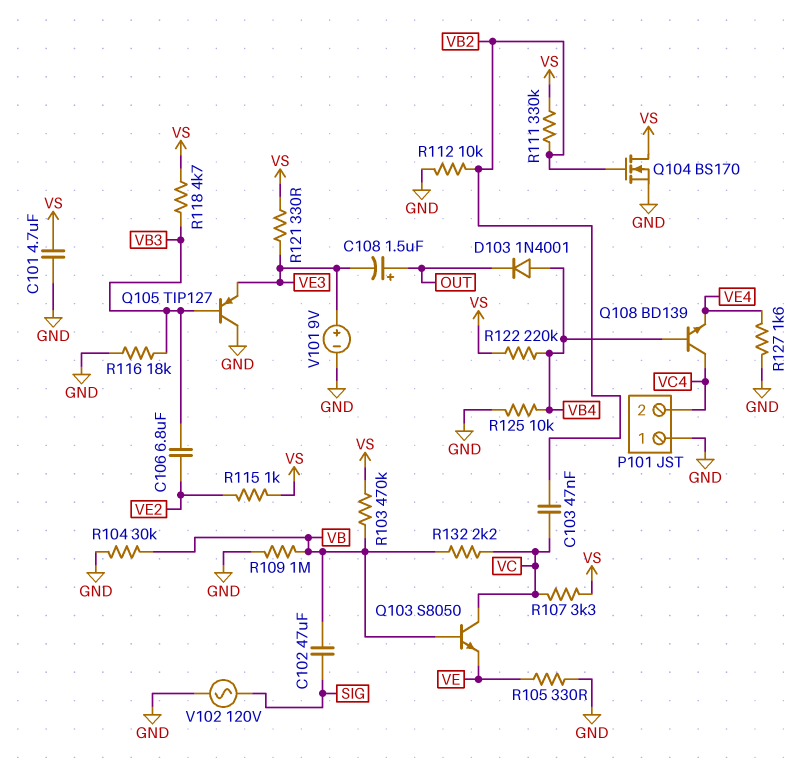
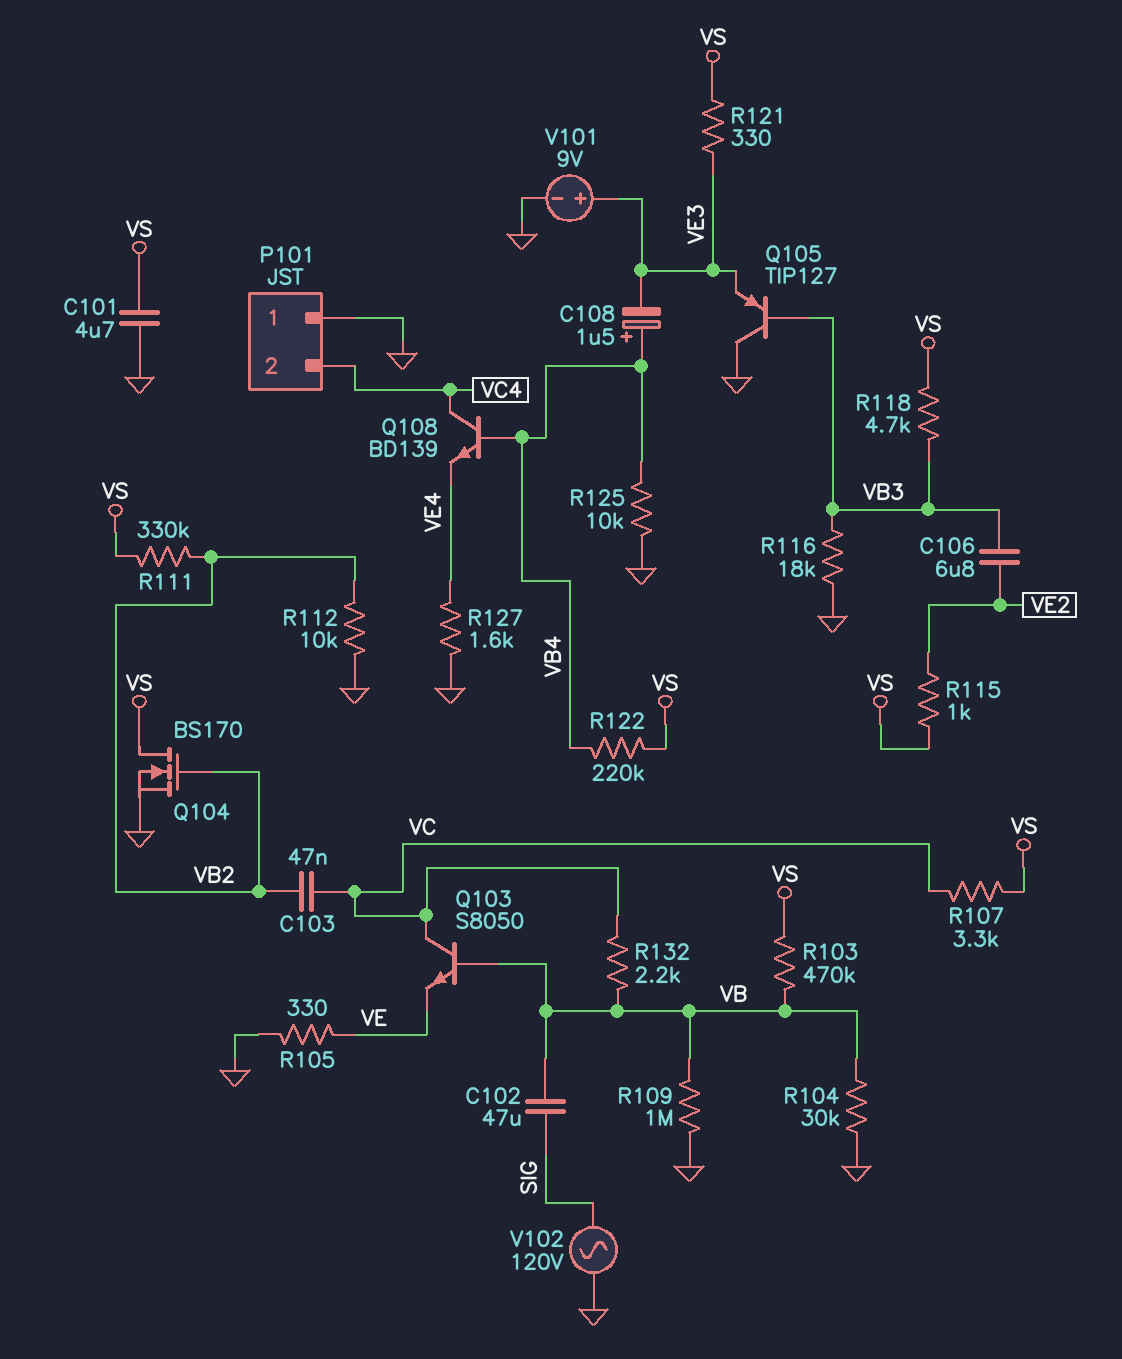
C108: 1.5uF (plus OUT, minus VE3) -> 1.5uF (plus VB4, minus VE3)
D103: diode 1N4001 (A VB4, K OUT) -> none

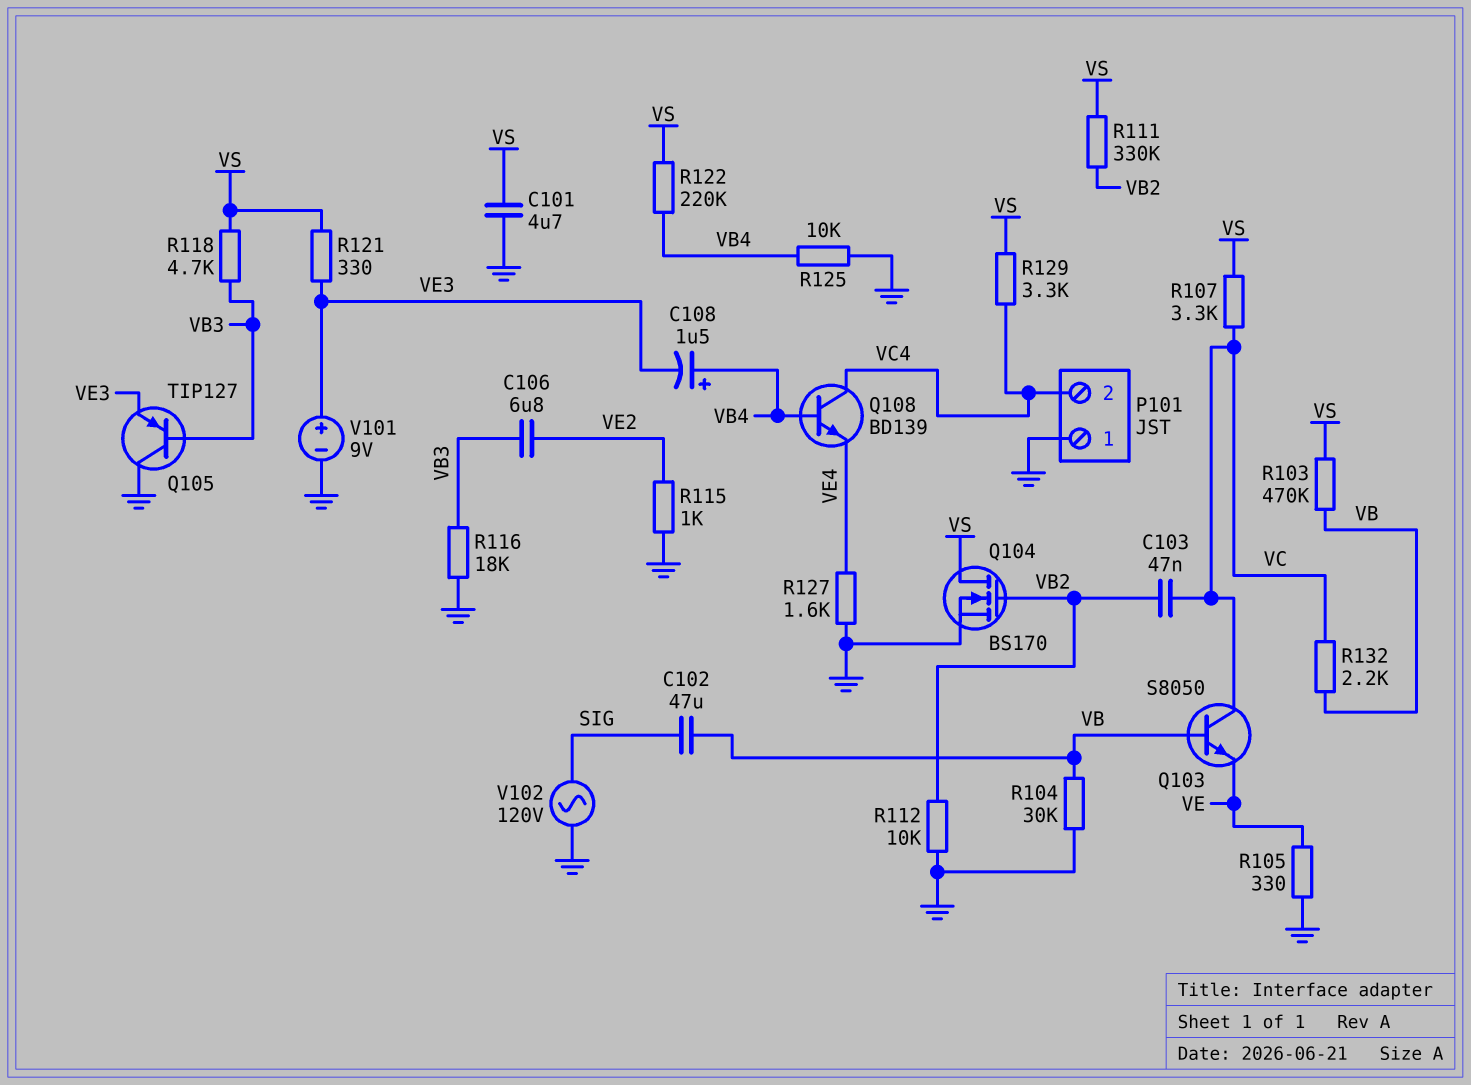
R109: 1M (GND, VB) -> none
R115: 1k (VE2, VS) -> 1k (GND, VE2)
R129: none -> 3.3k (VC4, VS)

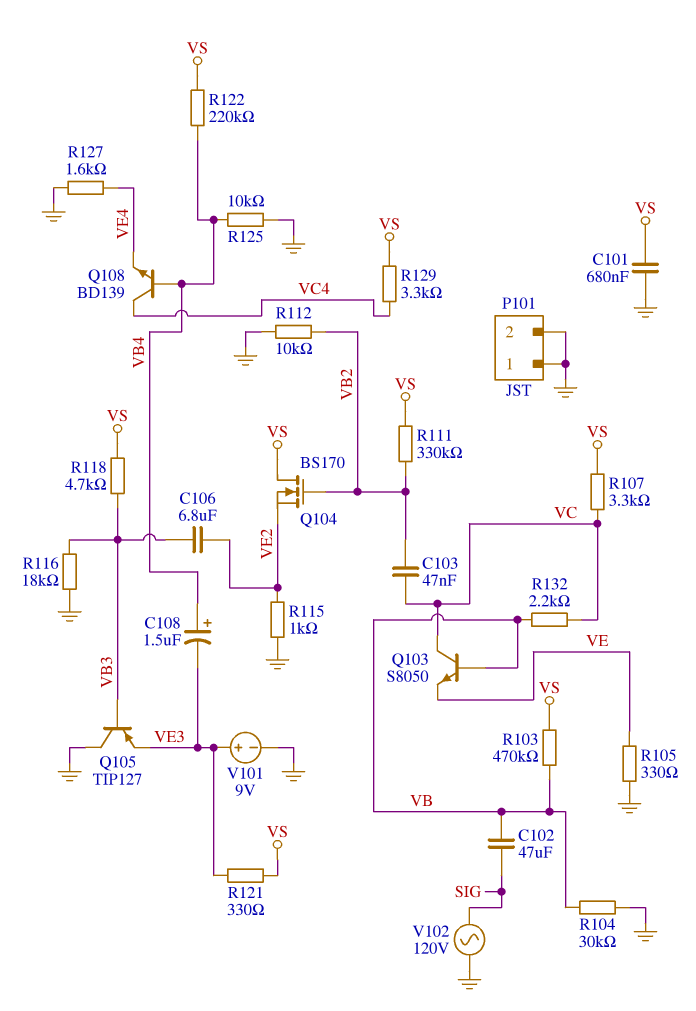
C101: 4.7uF (GND, VS) -> 680nF (GND, VS)
P101 pin 2: VC4 -> GND
Q104: NMOS BS170 (G VB2, D VS, S GND) -> NMOS BS170 (G VB2, D VS, S VE2)

